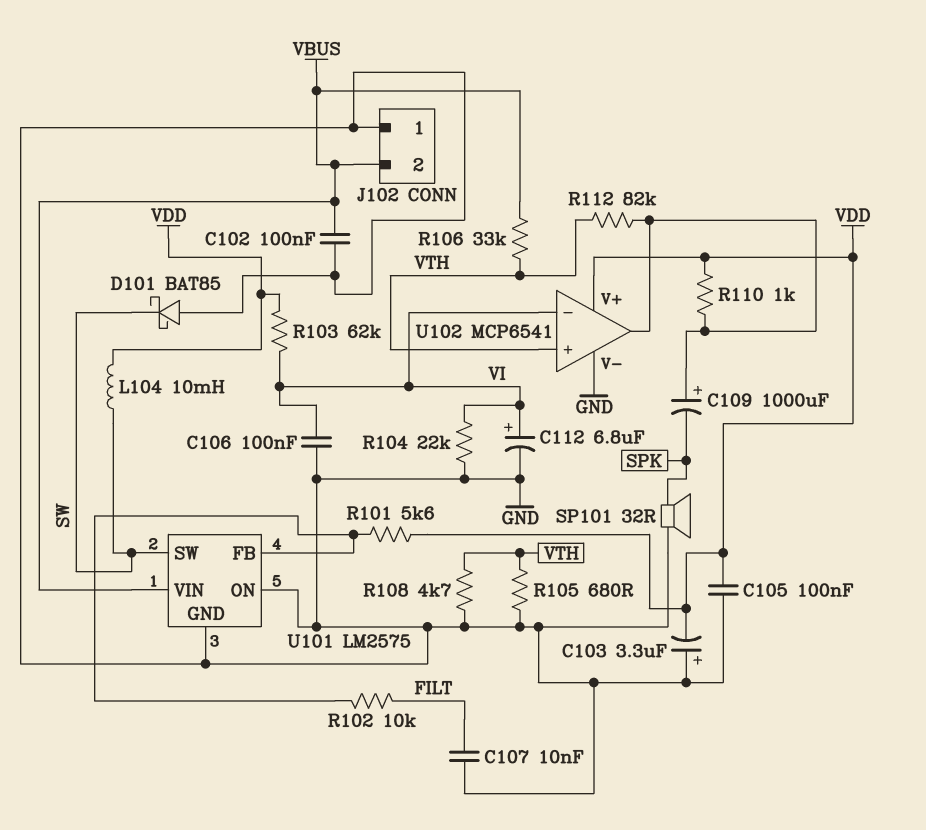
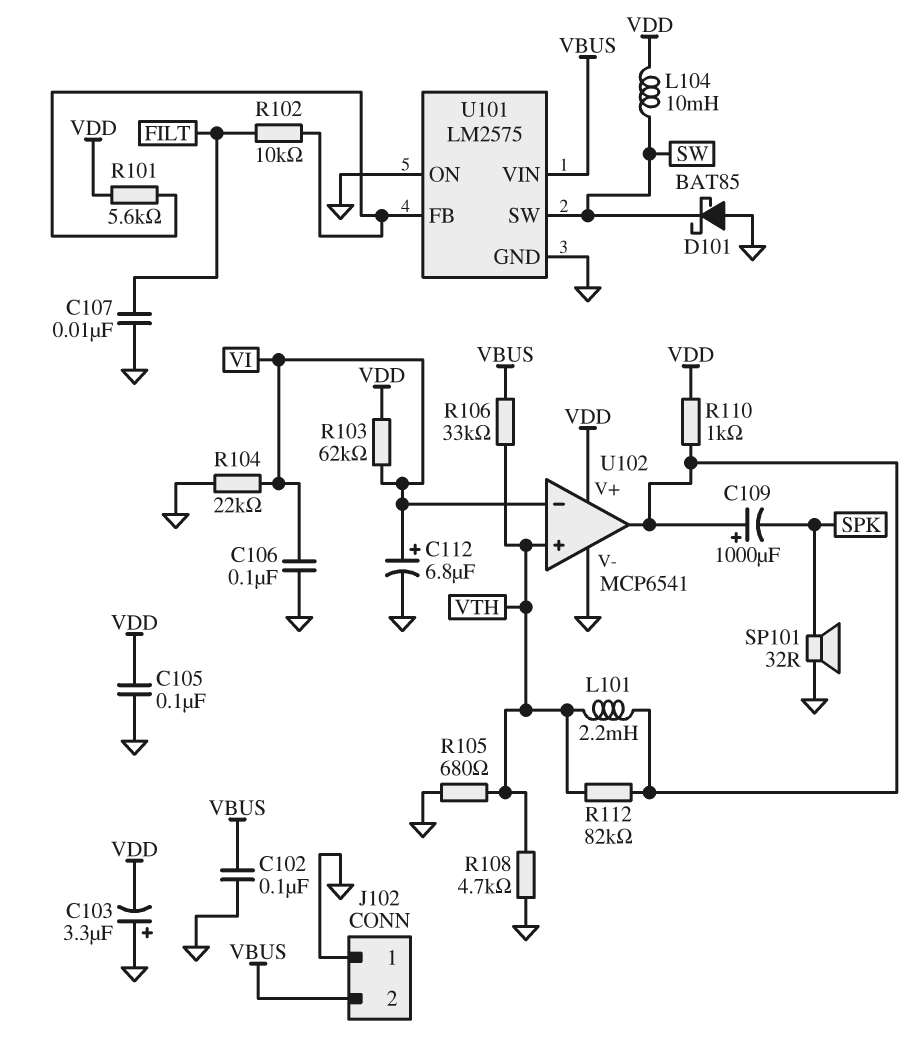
L101: none -> 2.2mH (U102/out, VTH)

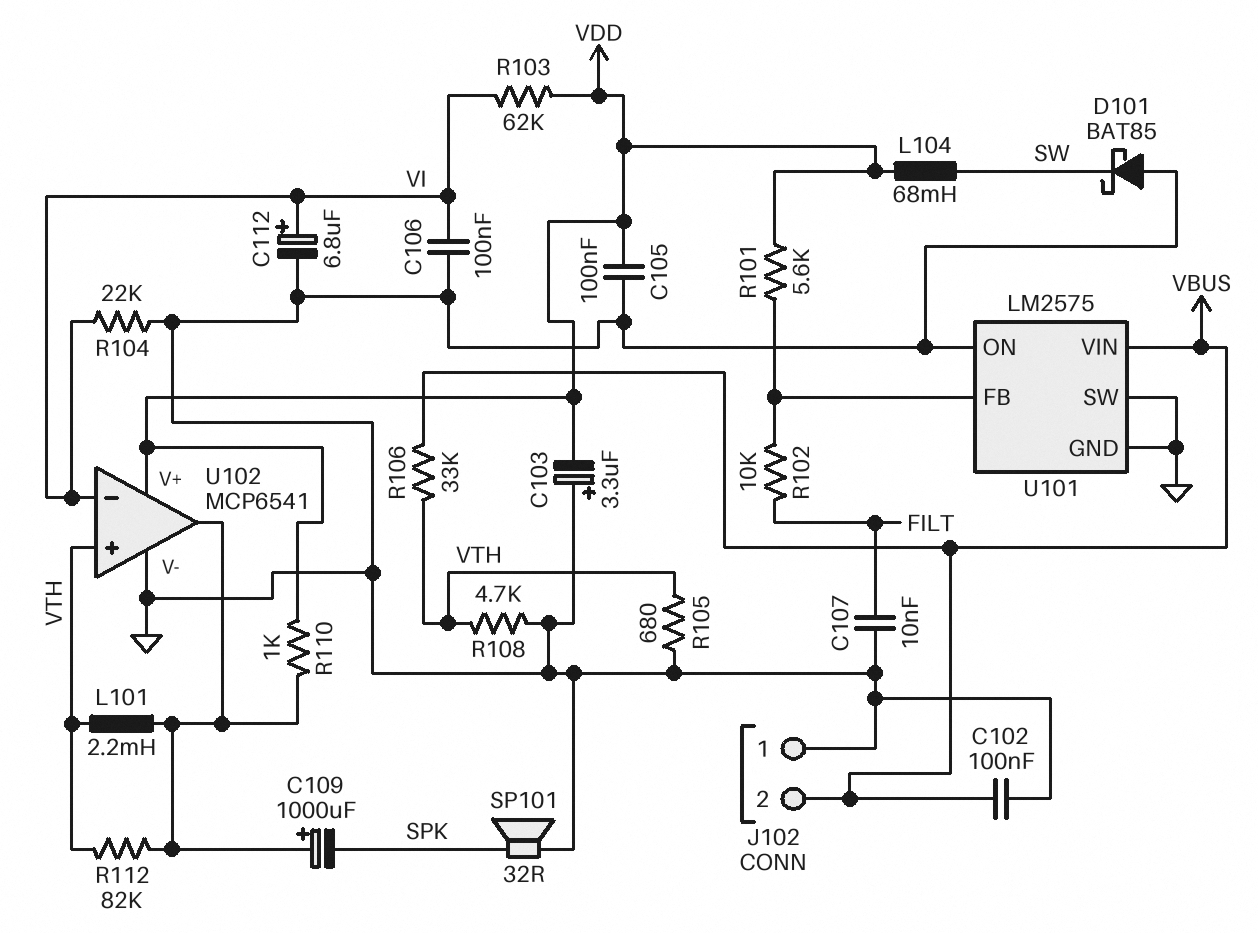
L104: 10mH (SW, VDD) -> 68mH (SW, VDD)
U101 pin SW: SW -> GND

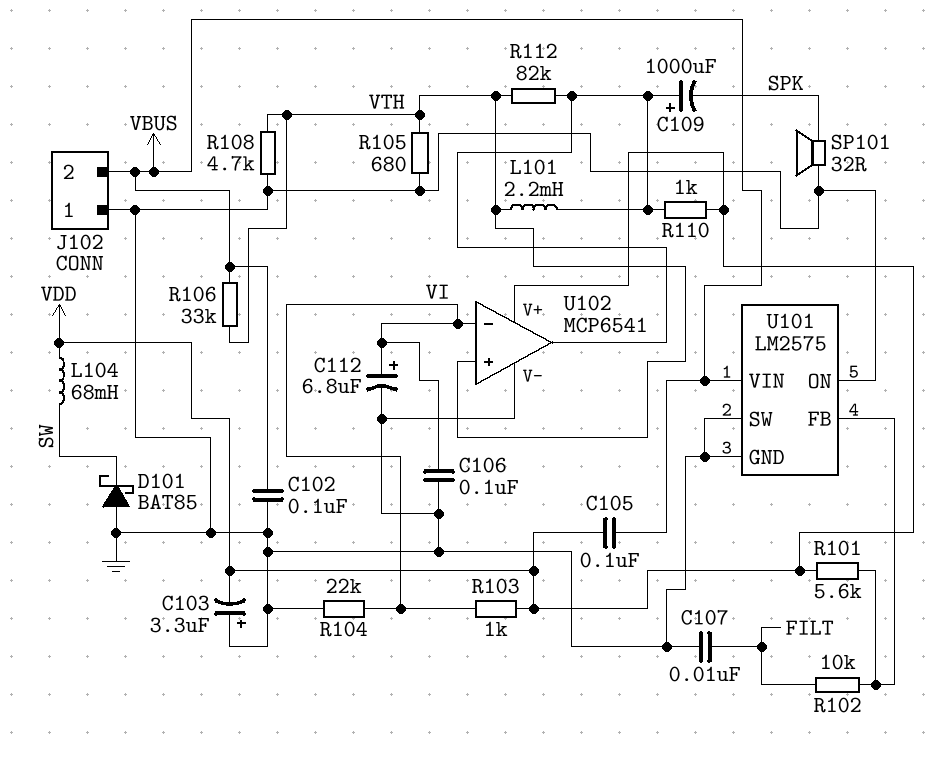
C105: 100nF (GND, VDD) -> 100nF (VBUS, VDD)
R103: 62k (VDD, VI) -> 1k (VDD, VI)

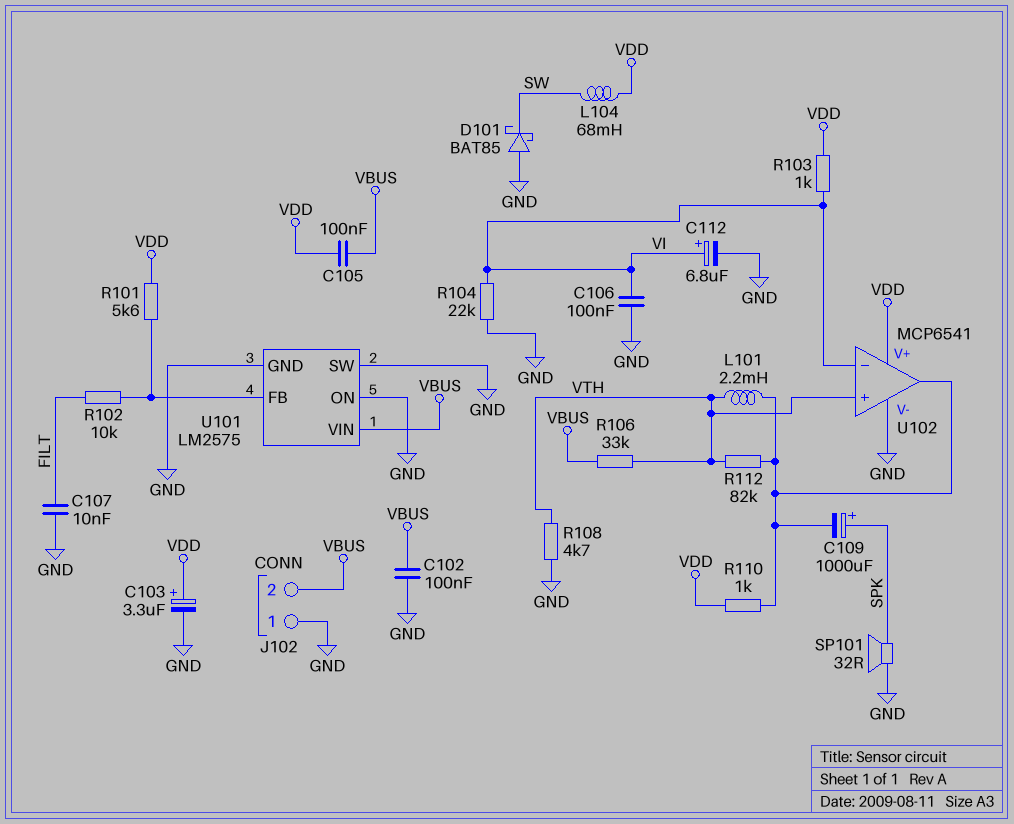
C103: 3.3uF (plus GND, minus VDD) -> 3.3uF (plus VDD, minus GND)
C109: 1000uF (plus U102/out, minus SPK) -> 1000uF (plus SPK, minus U102/out)
R105: 680 (GND, VTH) -> none

